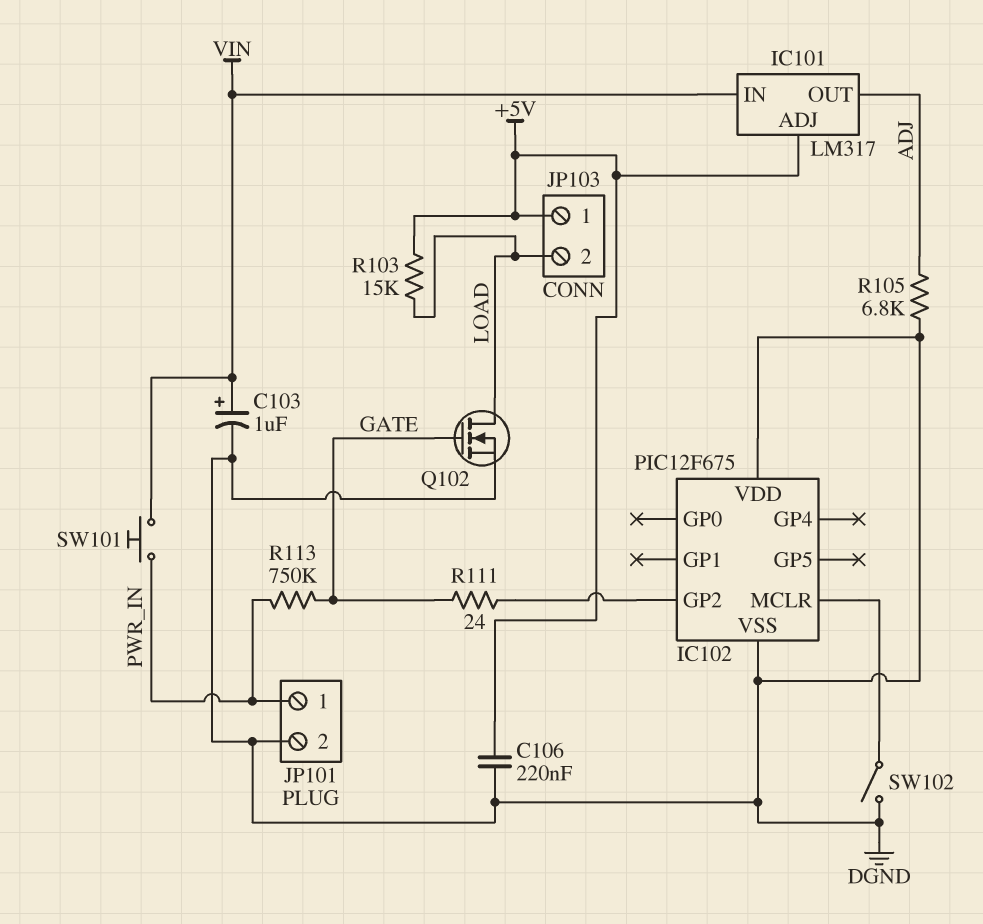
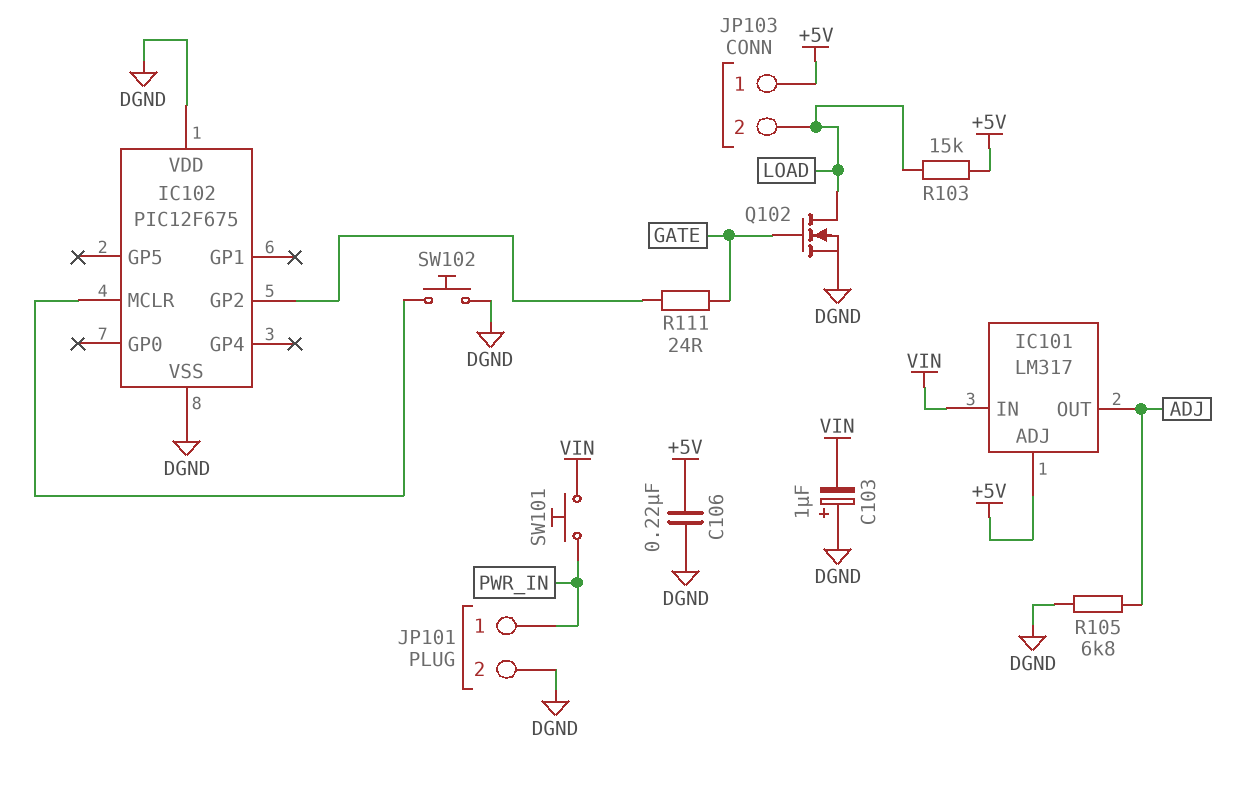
C103: 1uF (plus VIN, minus DGND) -> 1uF (plus DGND, minus VIN)
R113: 750k (GATE, PWR_IN) -> none
SW102: switch (DGND, IC102/MCLR) -> button (DGND, IC102/MCLR)

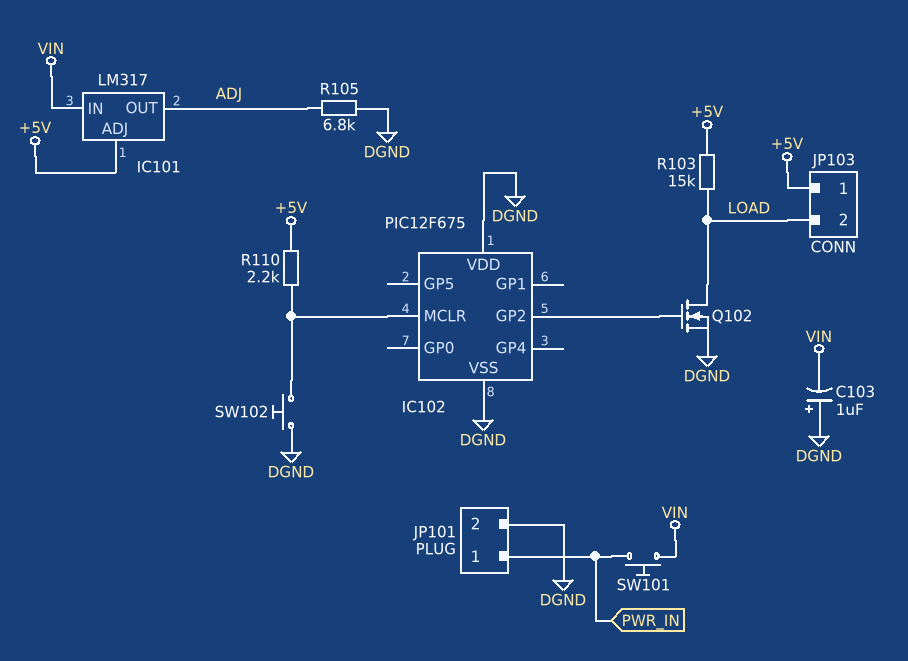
C106: 220nF (+5V, DGND) -> none
Q102: NMOS (G GATE, D LOAD, S DGND) -> NMOS (G IC102/GP2, D LOAD, S DGND)
R110: none -> 2.2k (+5V, IC102/MCLR)
R111: 24 (GATE, IC102/GP2) -> none

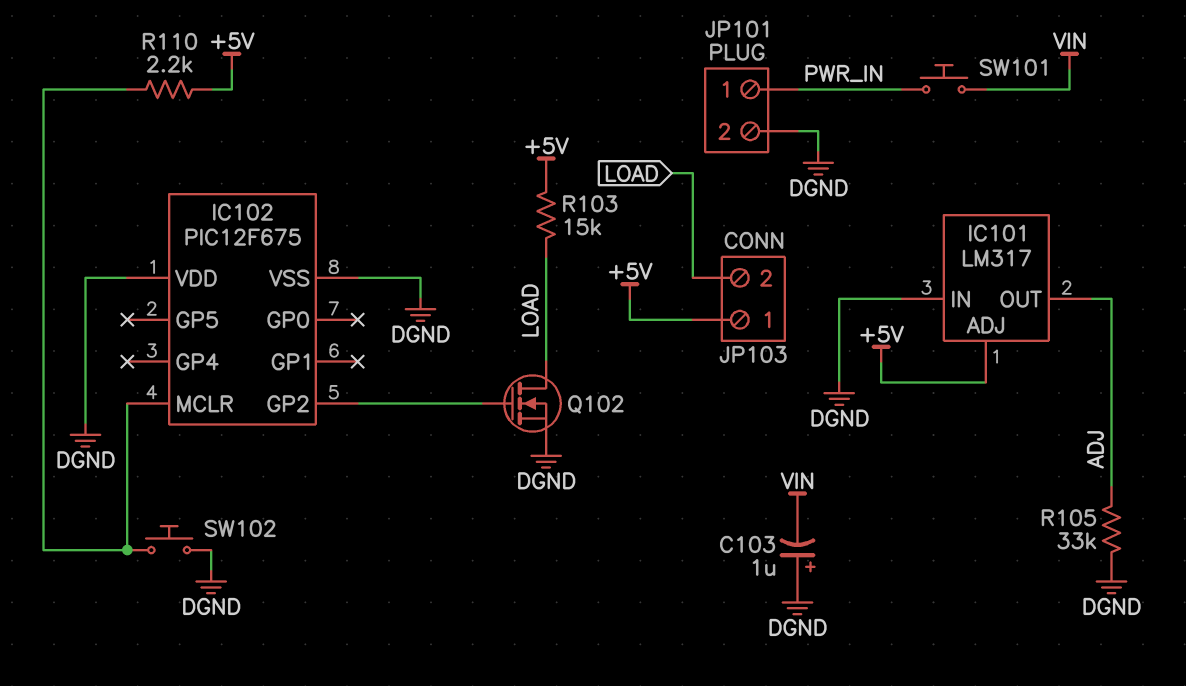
IC101 pin IN: VIN -> DGND
R105: 6.8k (ADJ, DGND) -> 33k (ADJ, DGND)

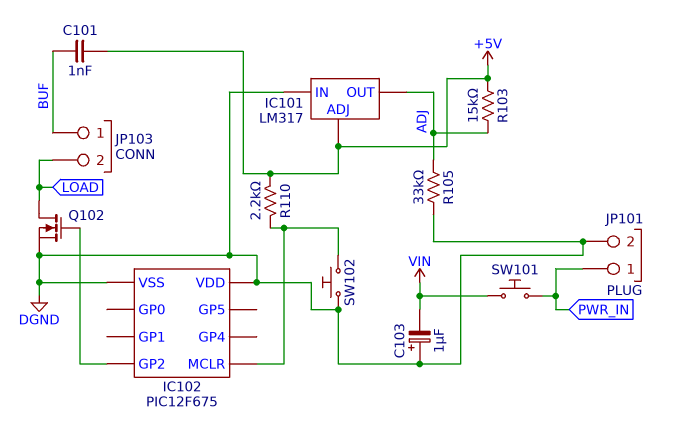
C101: none -> 1nF (+5V, BUF)
JP103 pin 1: +5V -> BUF
R103: 15k (+5V, LOAD) -> 15k (+5V, ADJ)

